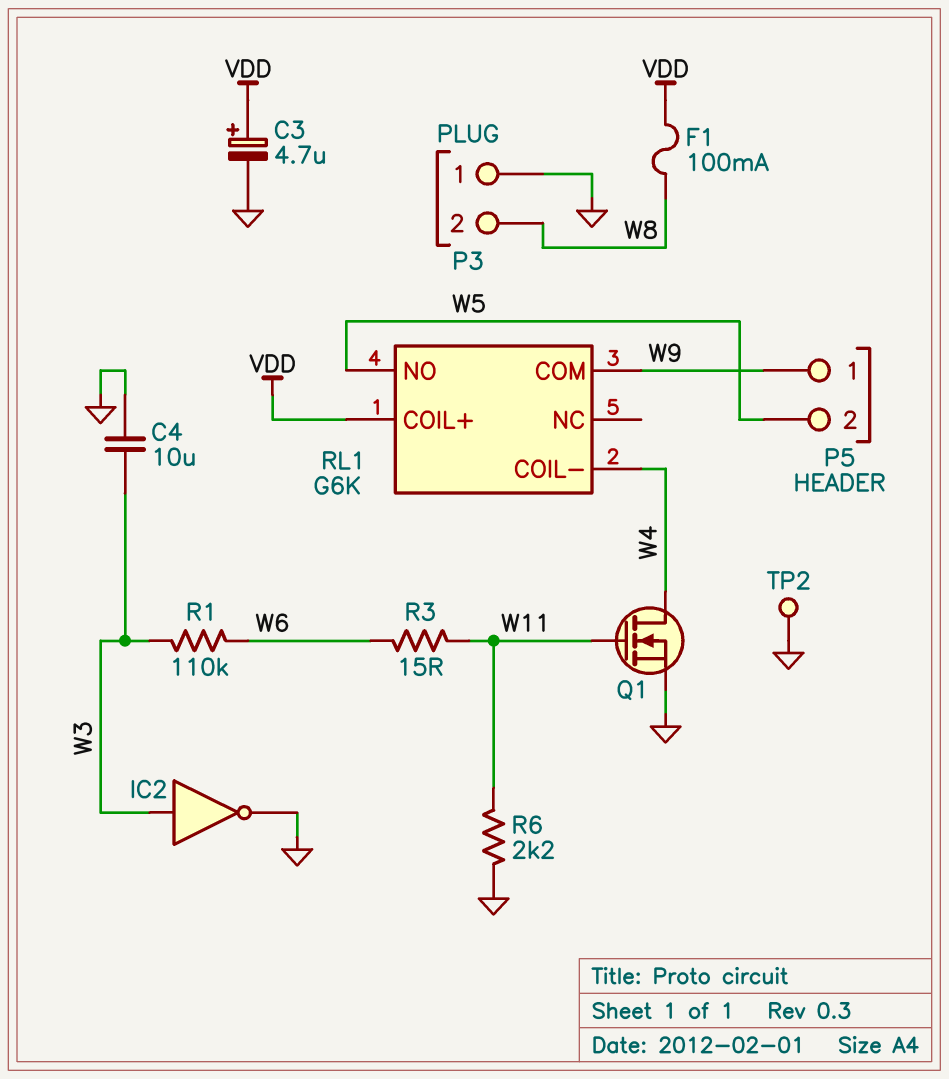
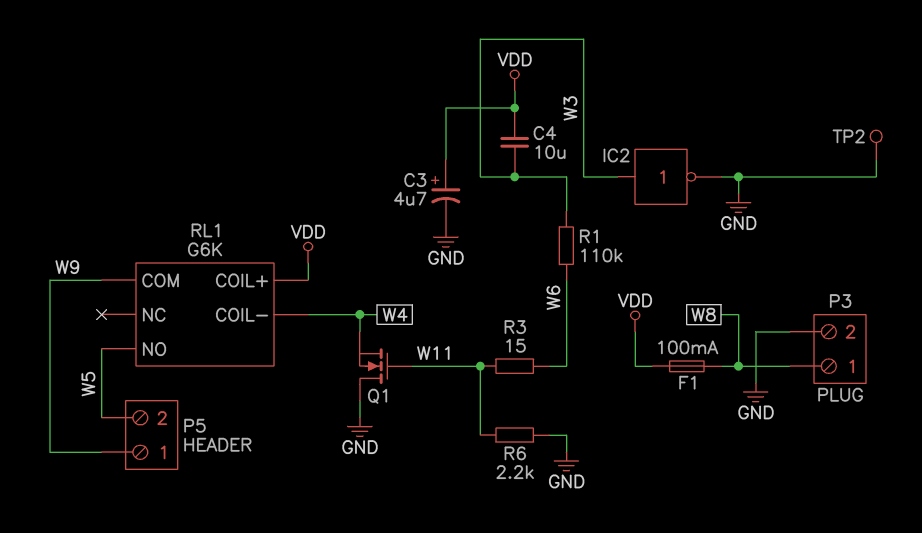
C4: 10uF (GND, W3) -> 10uF (VDD, W3)
P3 pin 1: GND -> W8
P3 pin 2: W8 -> GND
Q1: NMOS (G W11, D W4, S GND) -> NMOS (G W11, D GND, S W4)

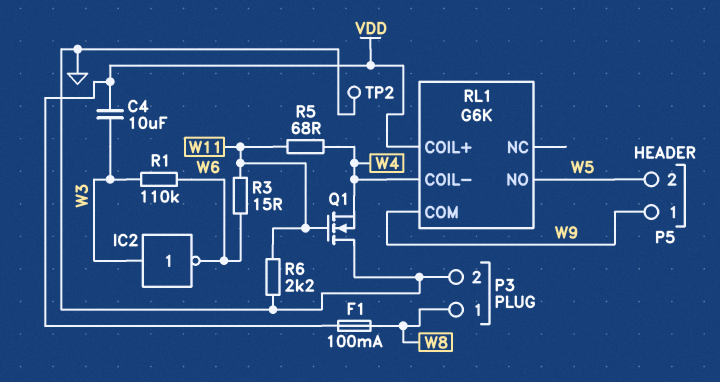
C3: 4.7uF (plus VDD, minus GND) -> none
IC2: NOT (in W3, out GND) -> NOT (in W3, out W6)
R5: none -> 68 (W4, W11)

